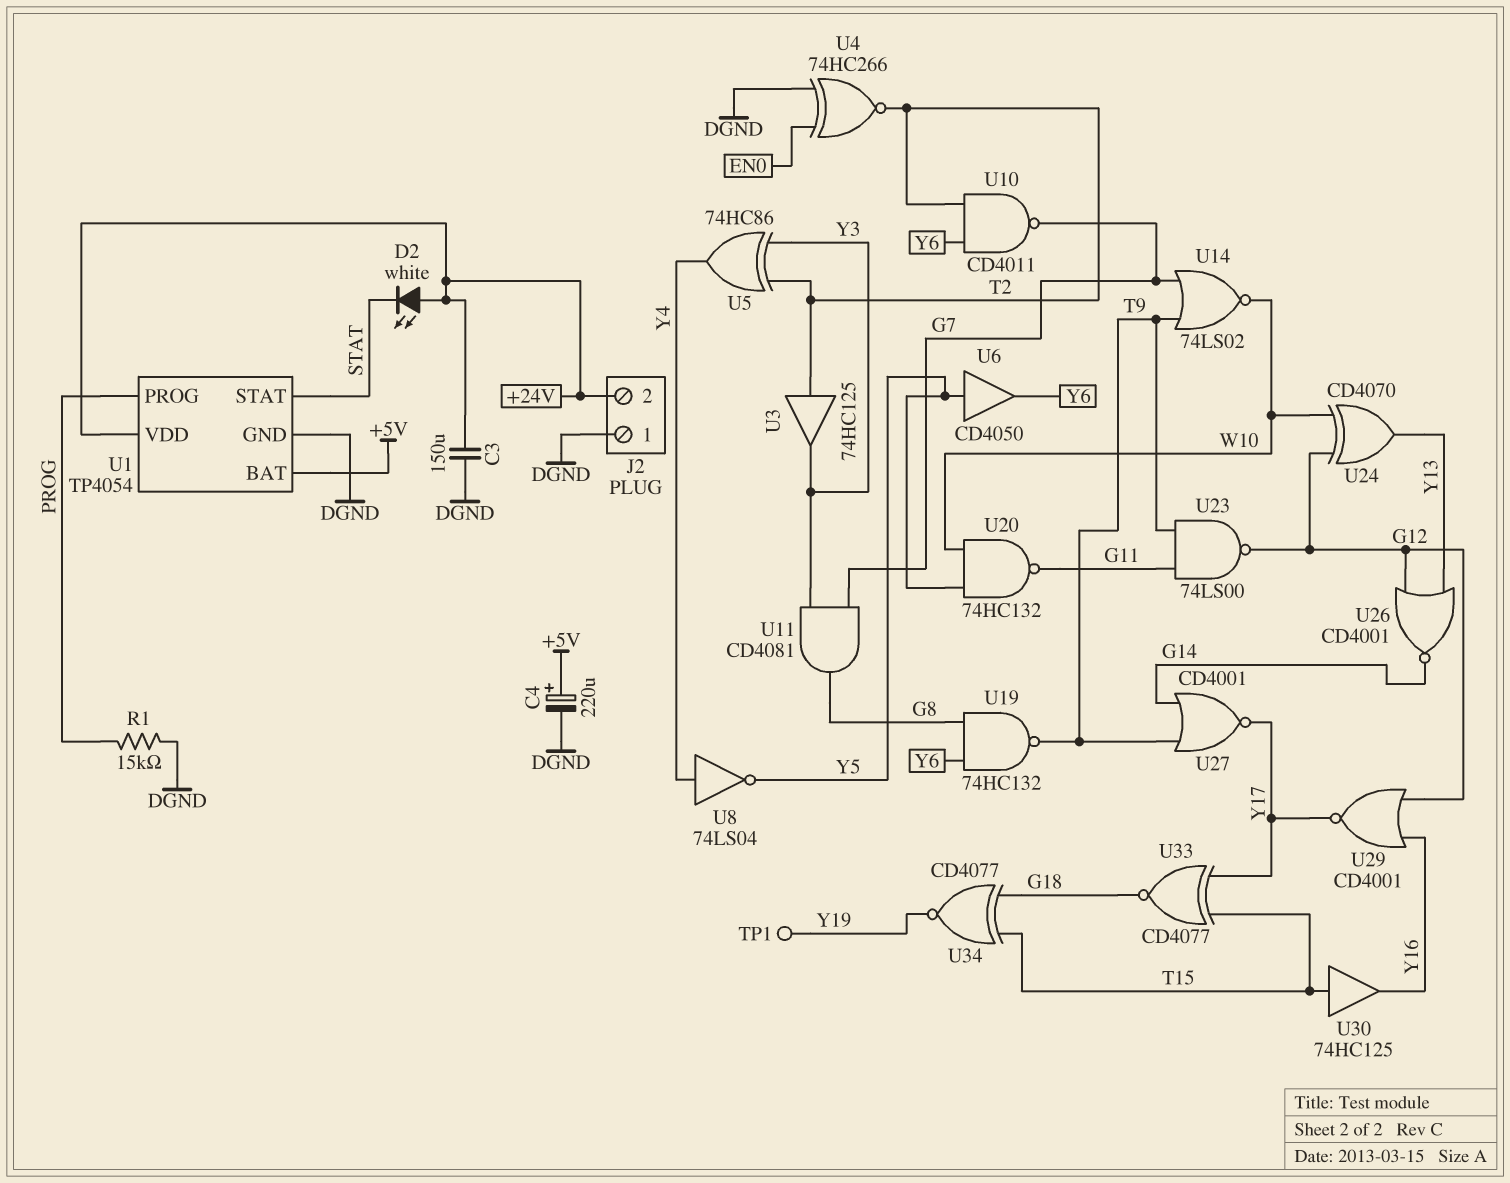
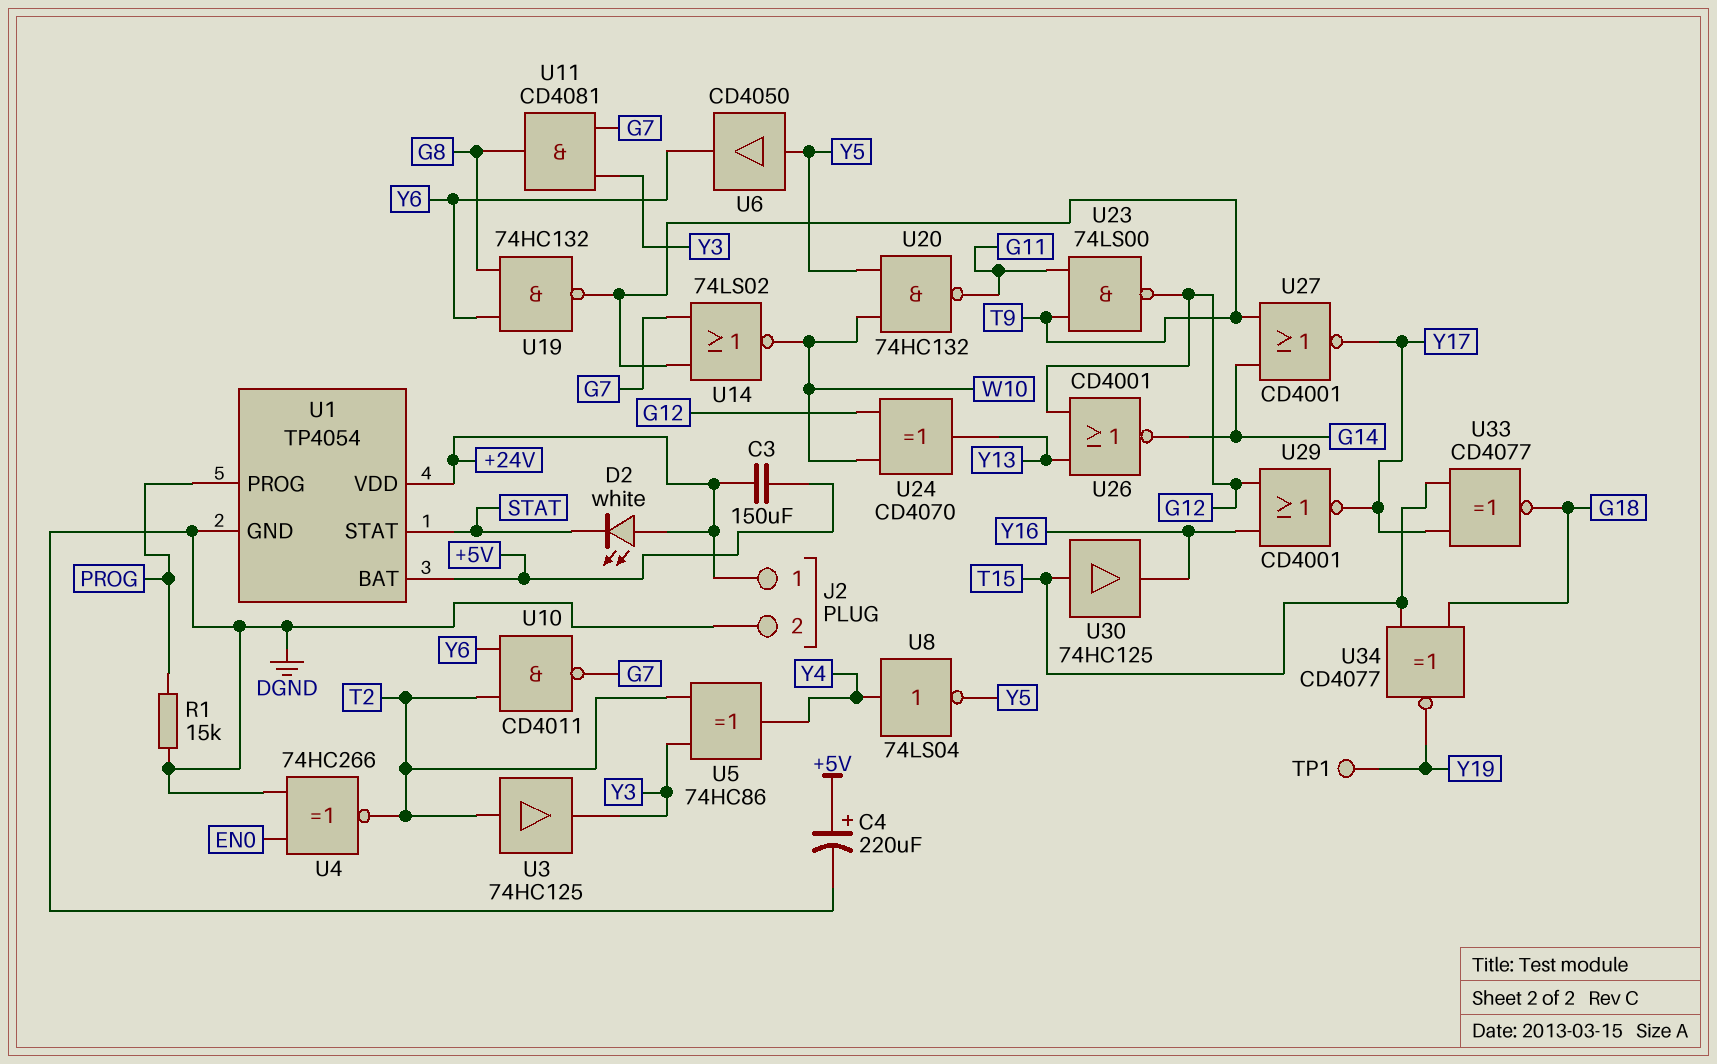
C3: 150uF (+24V, DGND) -> 150uF (+5V, +24V)
J2 pin 1: DGND -> +24V
J2 pin 2: +24V -> DGND

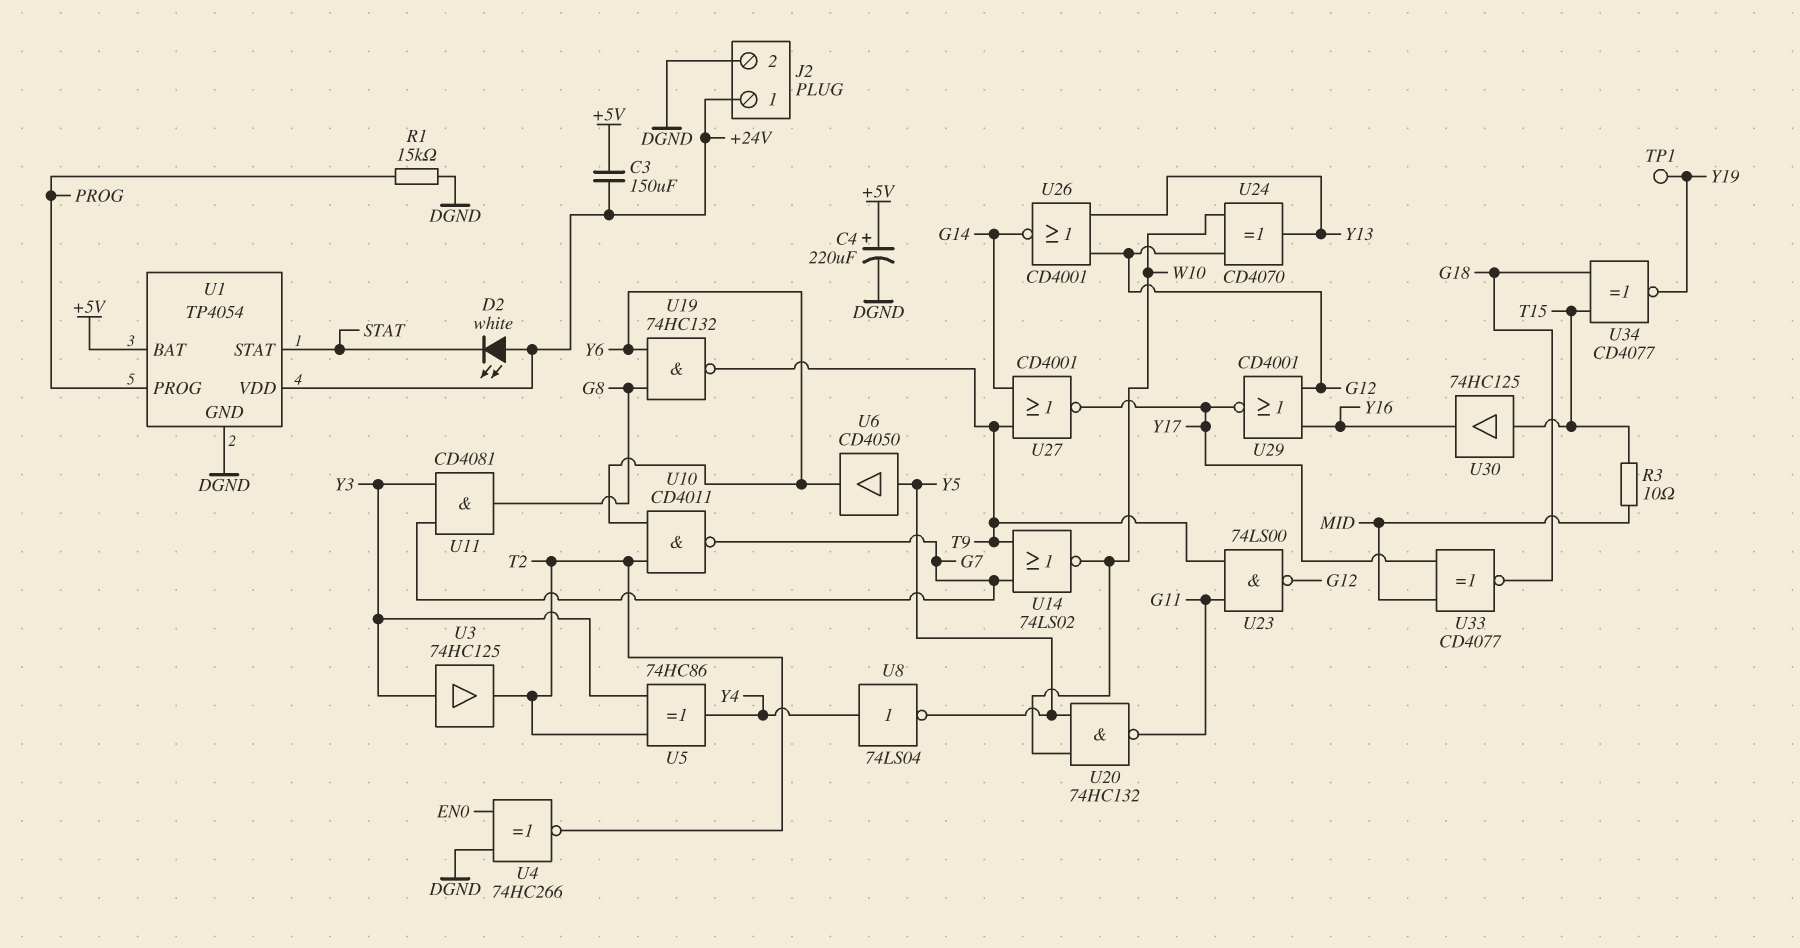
R3: none -> 10 (MID, T15)
U3: buffer 74HC125 (in T2, out Y3) -> buffer 74HC125 (in Y3, out T2)
U33: XNOR CD4077 (in T15, in Y17, out G18) -> XNOR CD4077 (in MID, in Y17, out G18)

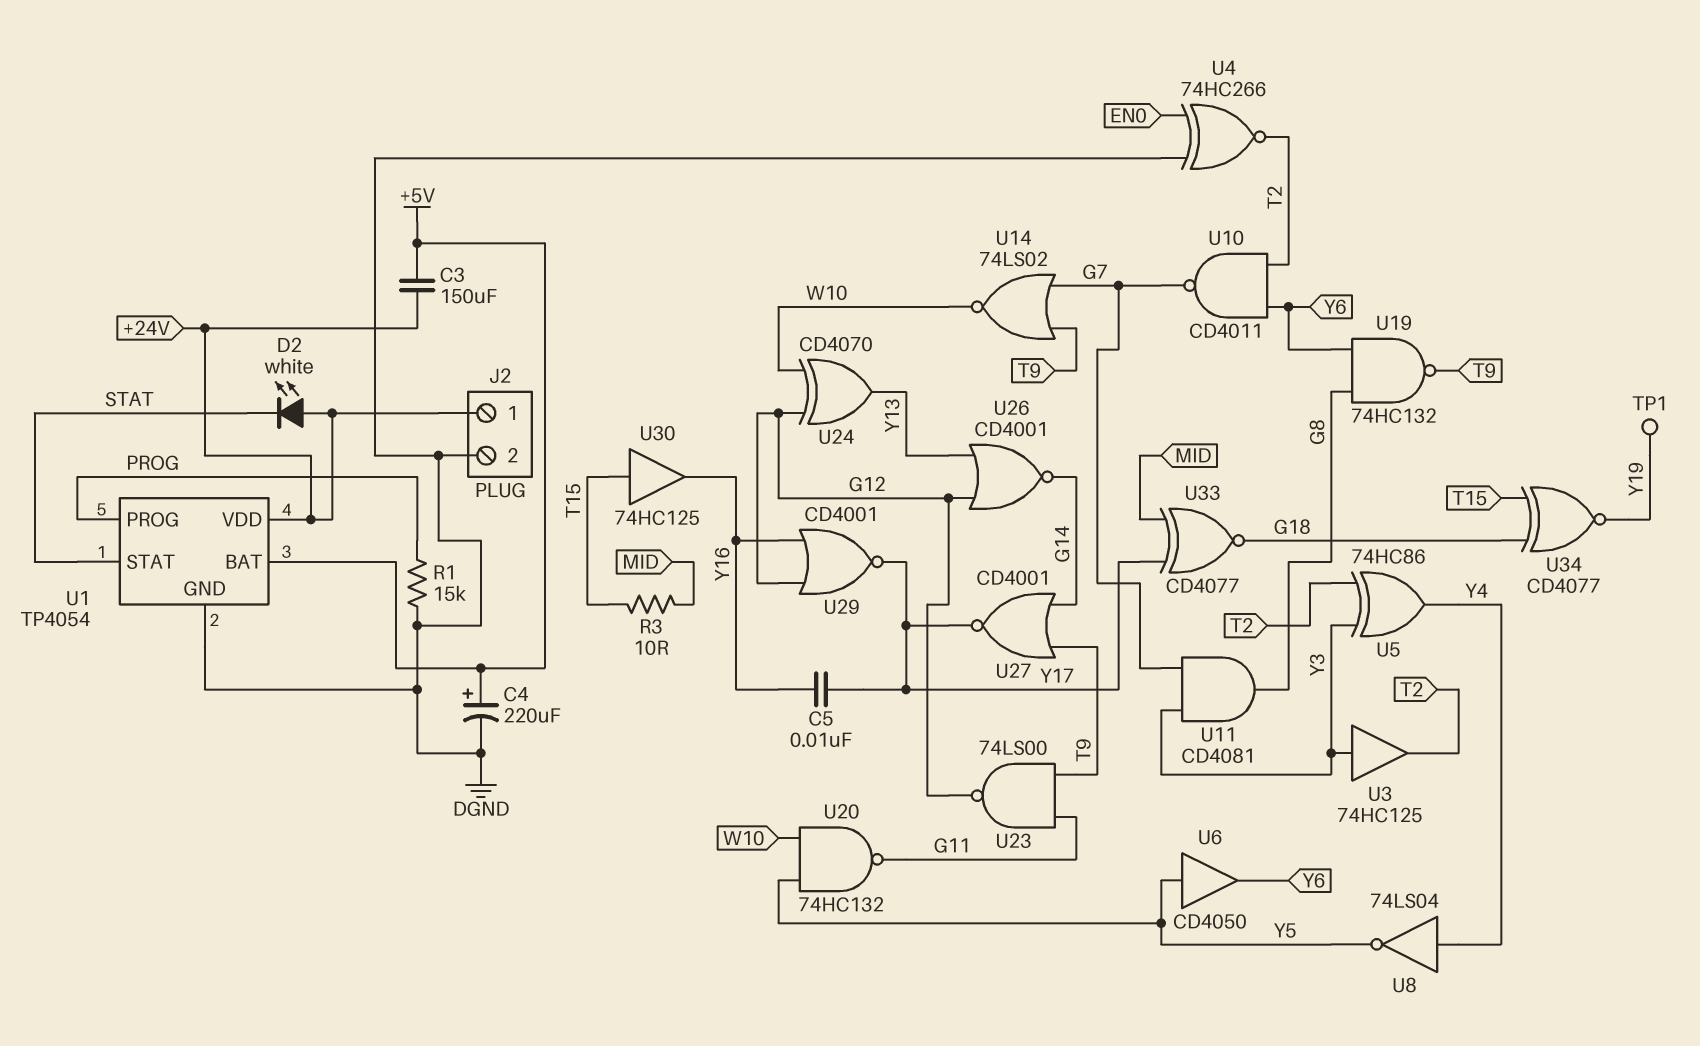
C5: none -> 10nF (Y16, Y17)

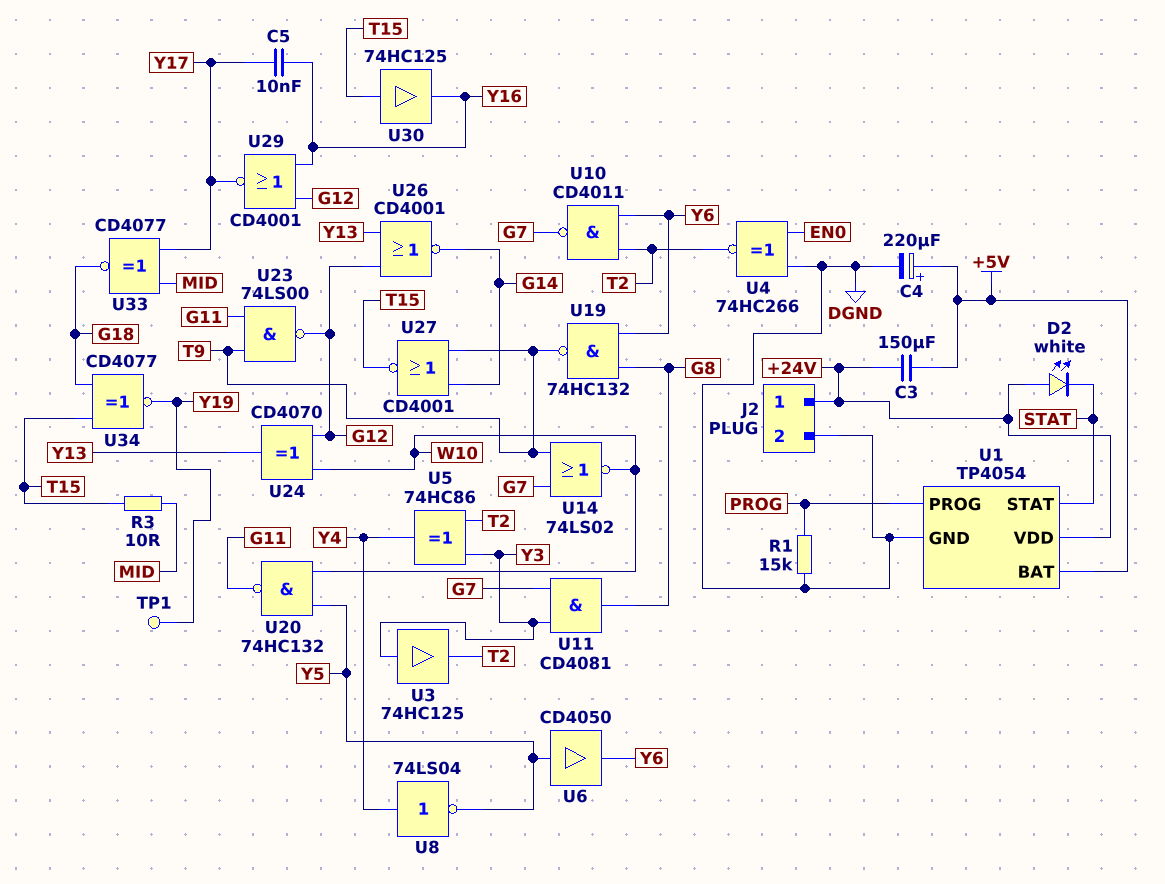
U27: NOR CD4001 (in G14, in T9, out Y17) -> NOR CD4001 (in G14, in T9, out T15)

